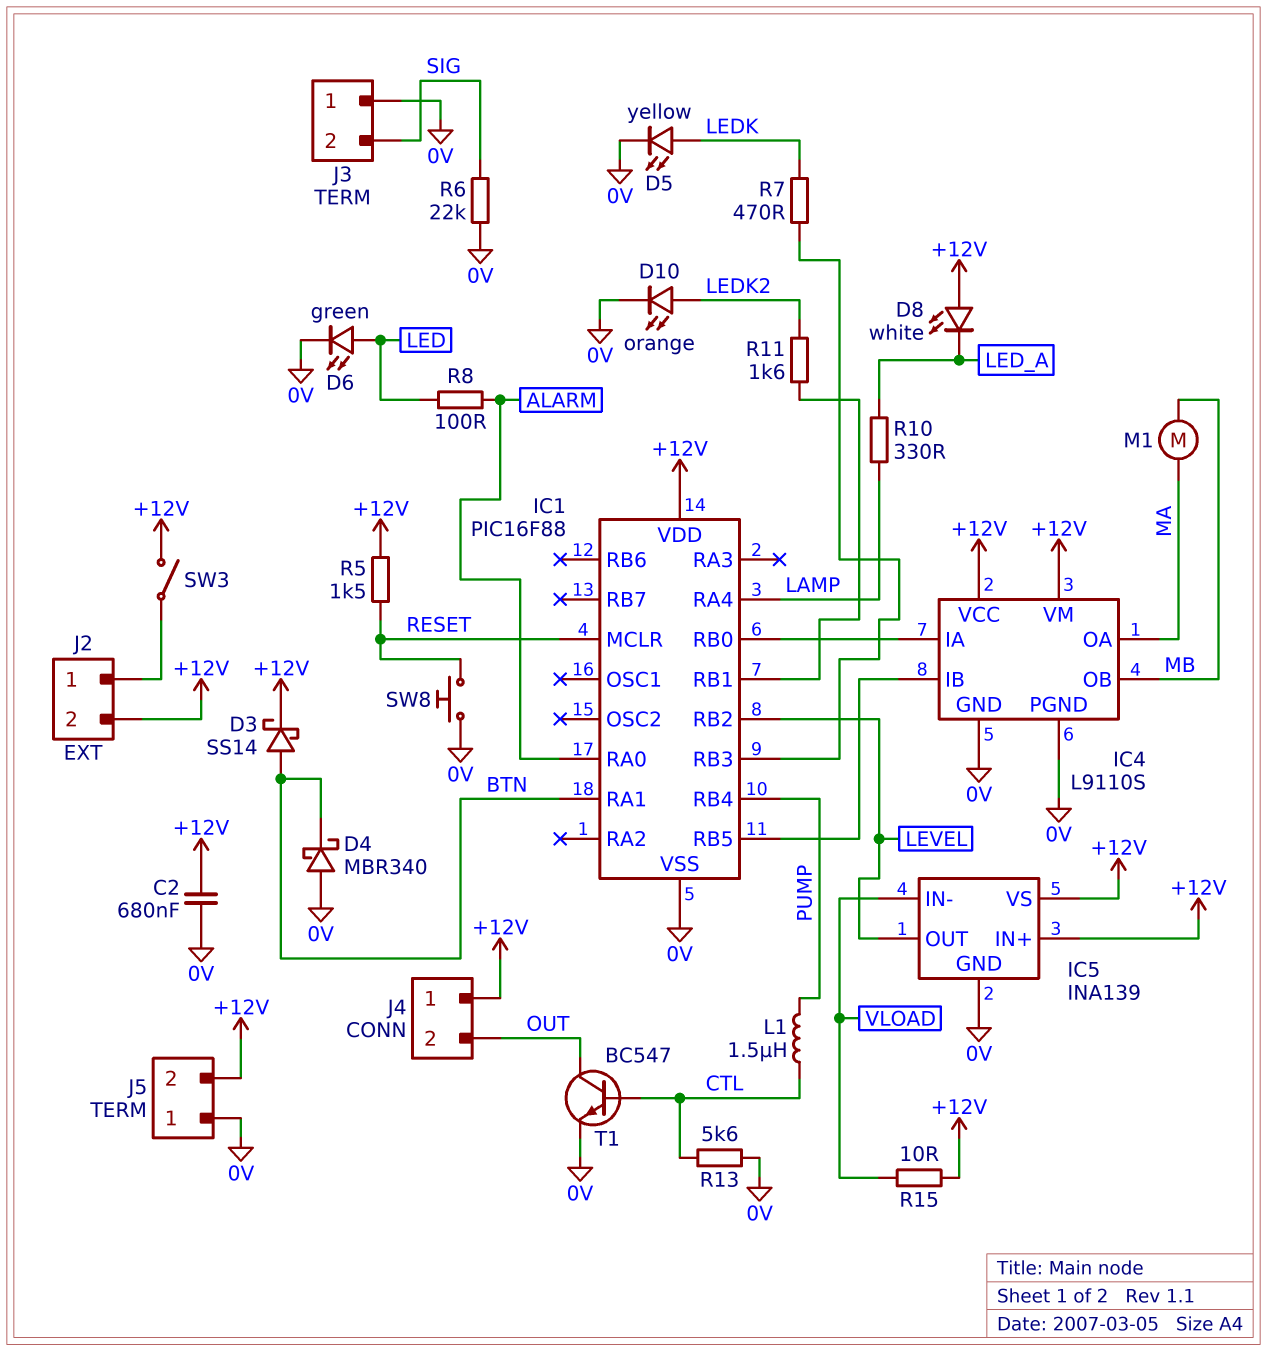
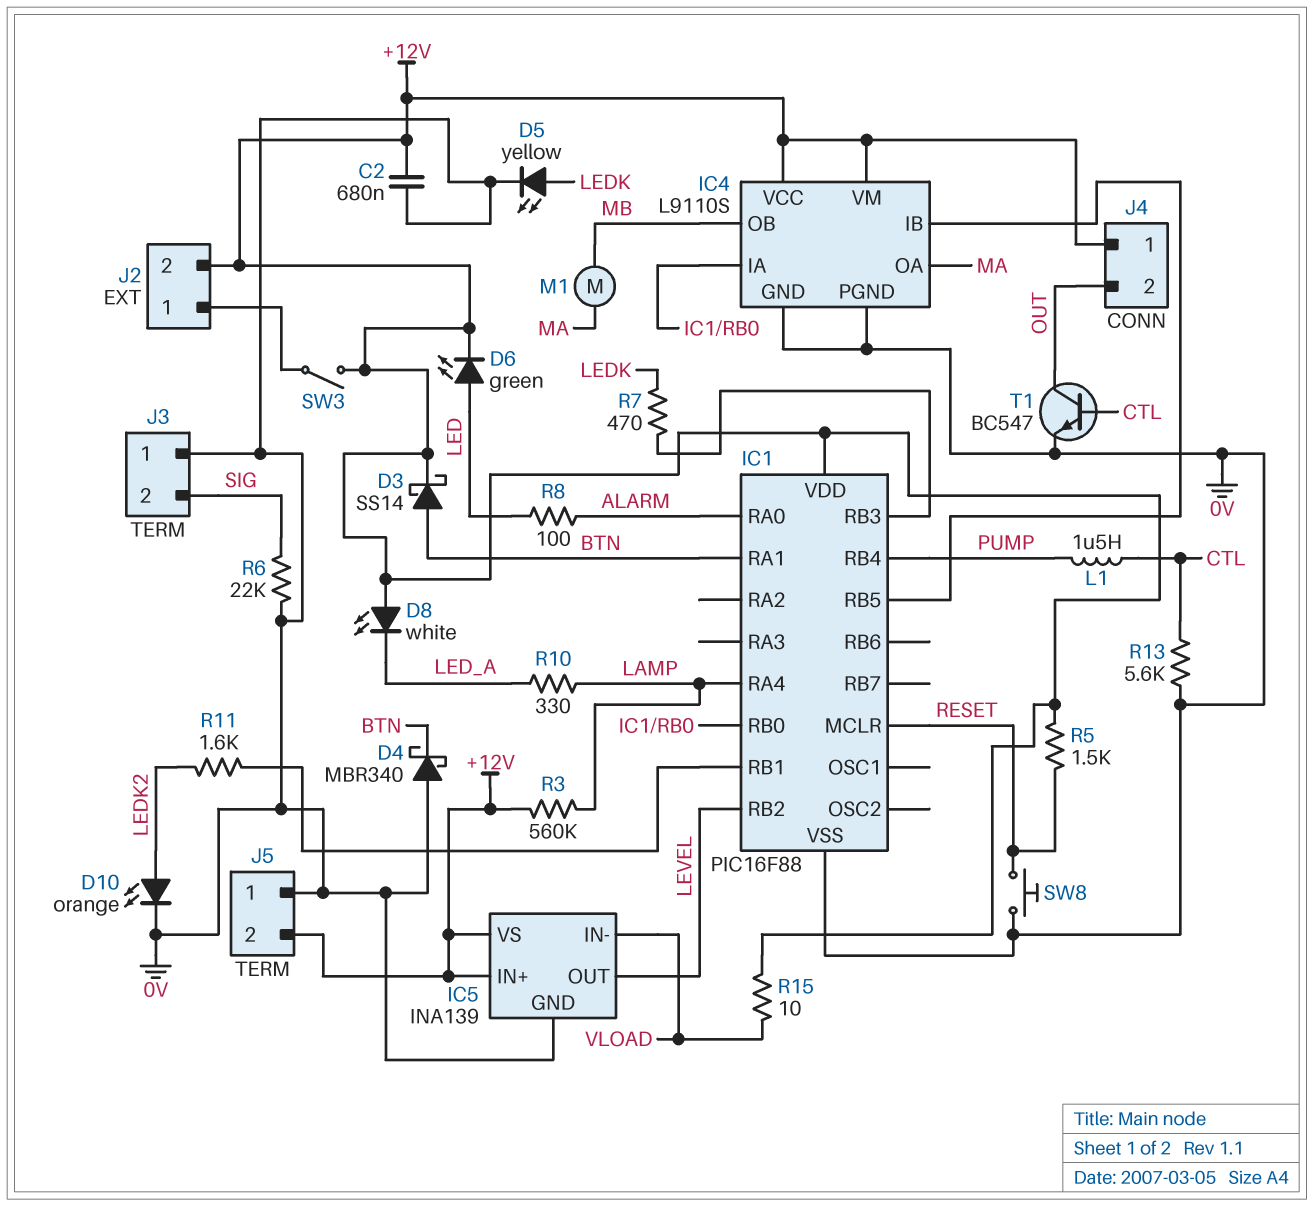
D6: LED green (A LED, K 0V) -> LED green (A LED, K +12V)
R3: none -> 560k (+12V, LAMP)

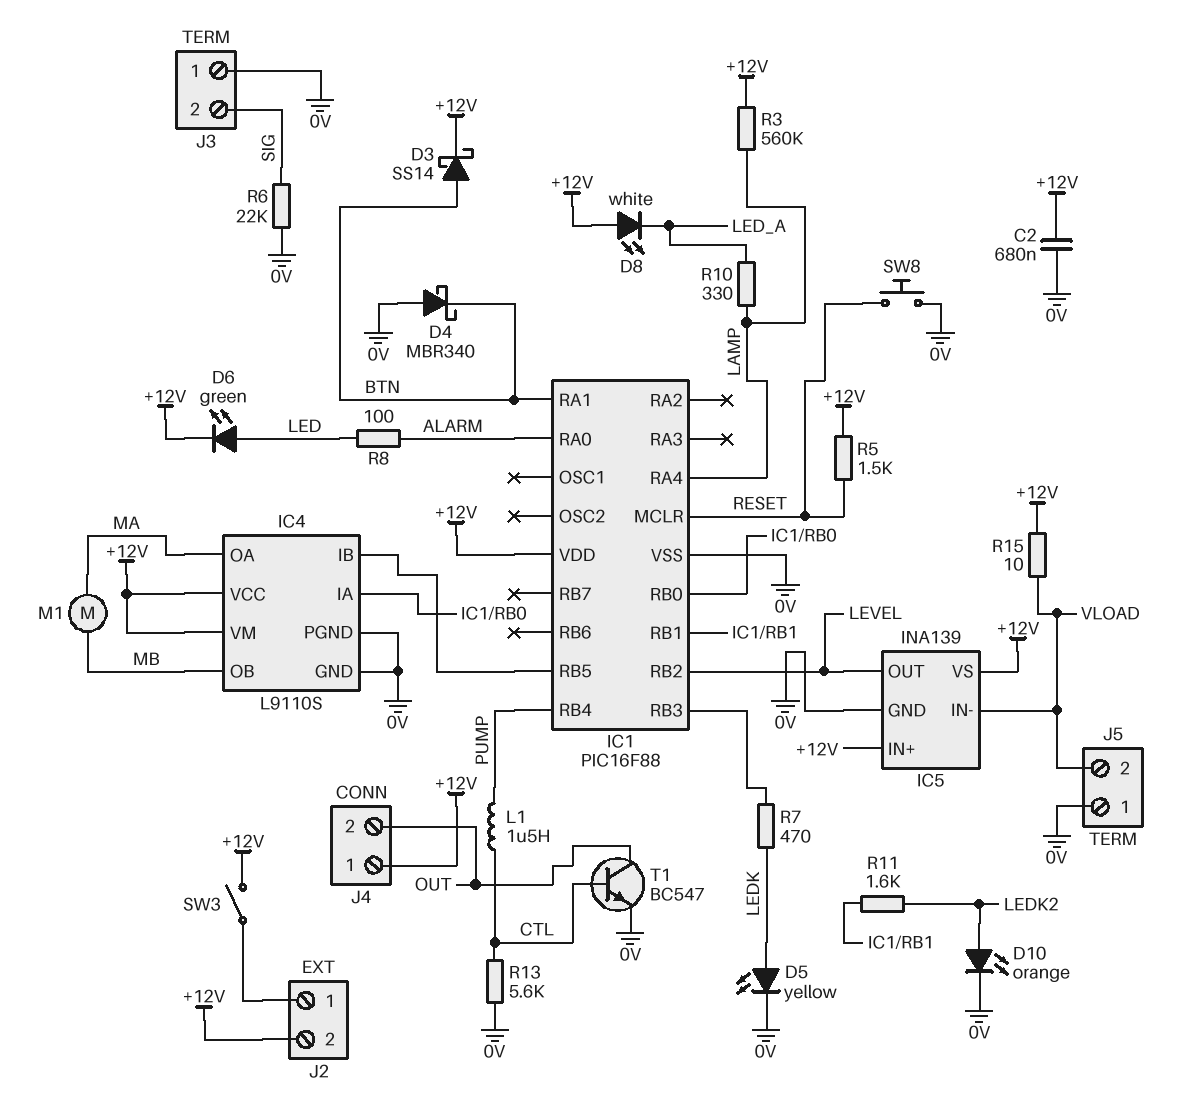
J5 pin 2: +12V -> VLOAD

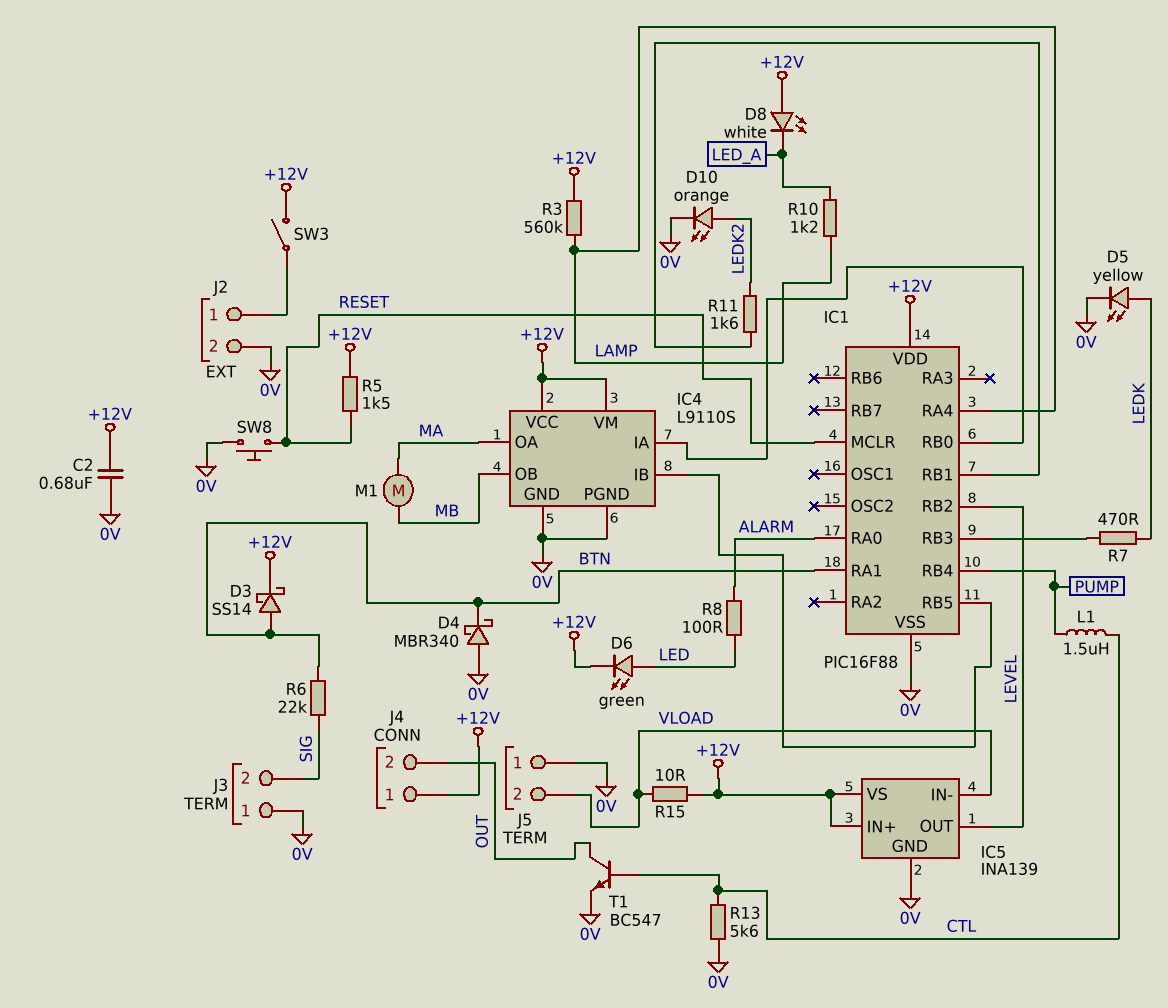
J2 pin 2: +12V -> 0V
R6: 22k (0V, SIG) -> 22k (BTN, SIG)
R10: 330 (LAMP, LED_A) -> 1.2k (LAMP, LED_A)

